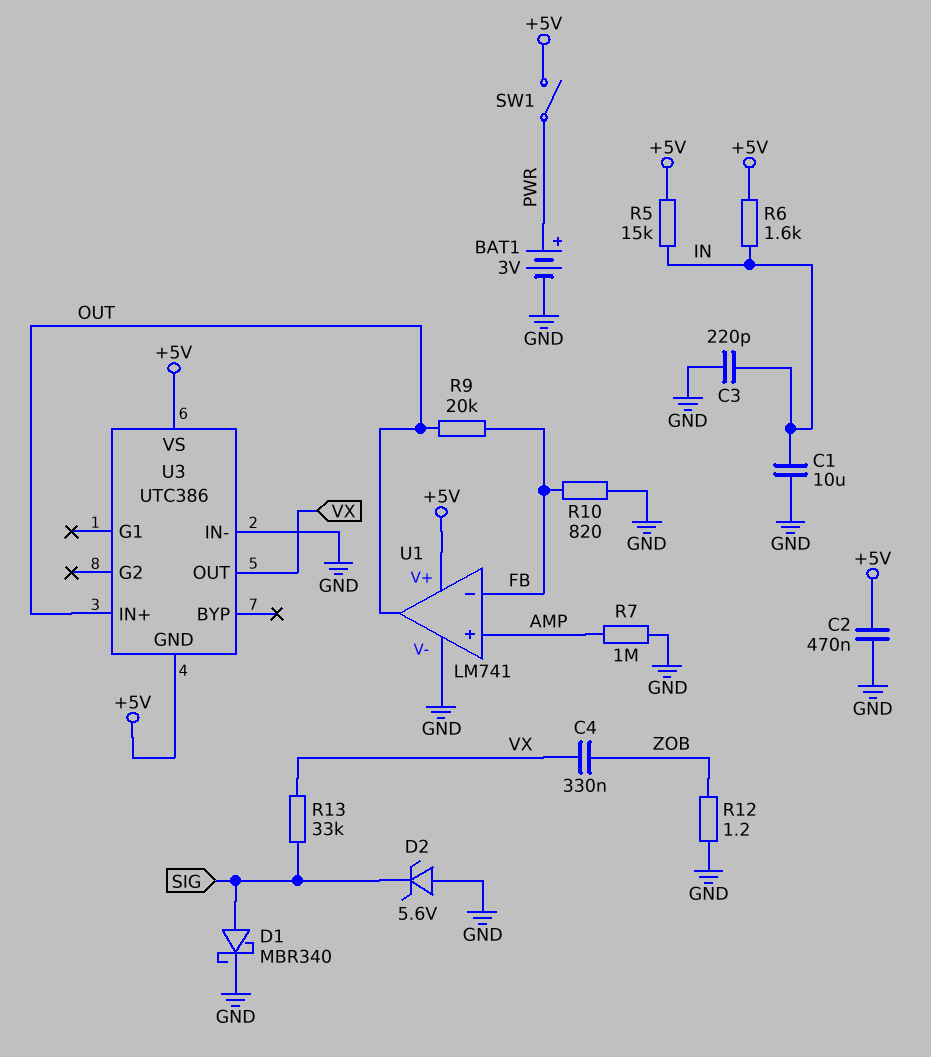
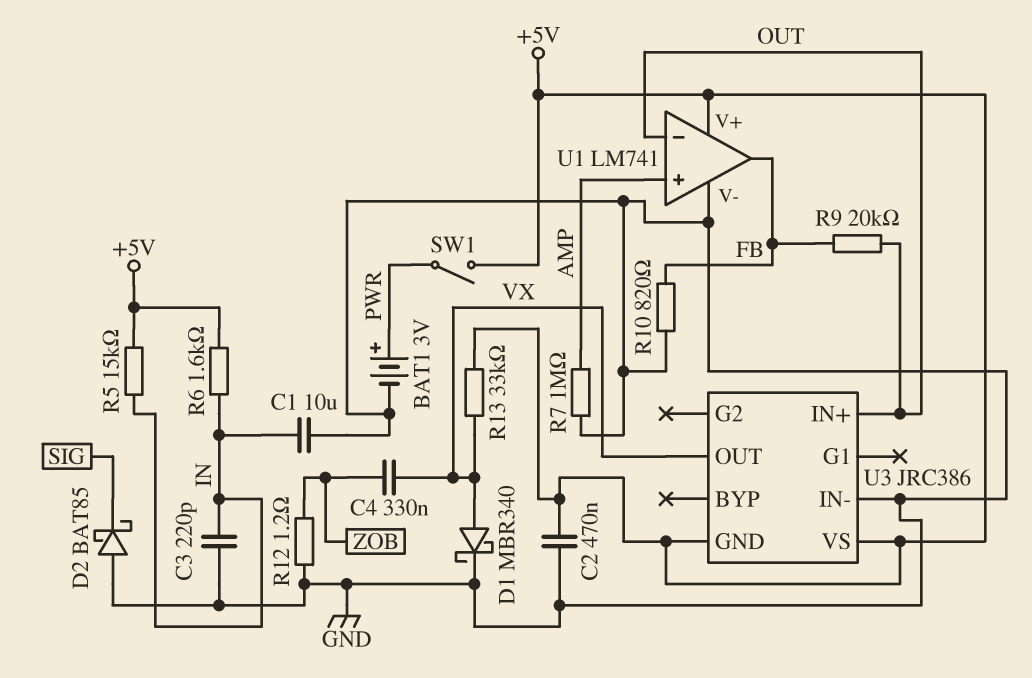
D1: schottky MBR340 (A SIG, K GND) -> schottky MBR340 (A VX, K GND)
D2: zener 5.6V (A GND, K SIG) -> schottky BAT85 (A GND, K SIG)
R13: 33k (SIG, VX) -> 33k (+5V, VX)
U1 pin in-: FB -> OUT
U1 pin out: OUT -> FB
U3: UTC386 -> JRC386

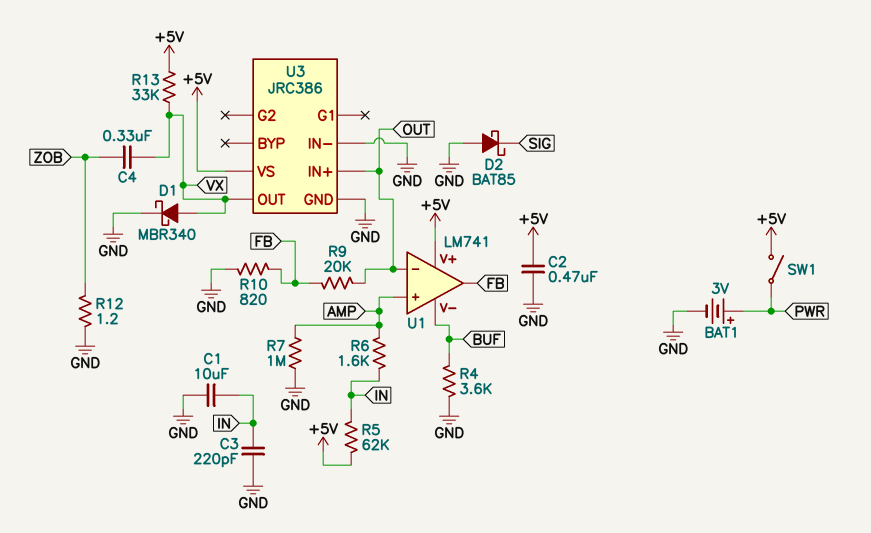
R4: none -> 3.6k (BUF, GND)
R5: 15k (+5V, IN) -> 62k (+5V, IN)
R6: 1.6k (+5V, IN) -> 1.6k (AMP, IN)
U1 pin V-: GND -> BUF
U3 pin GND: +5V -> GND

